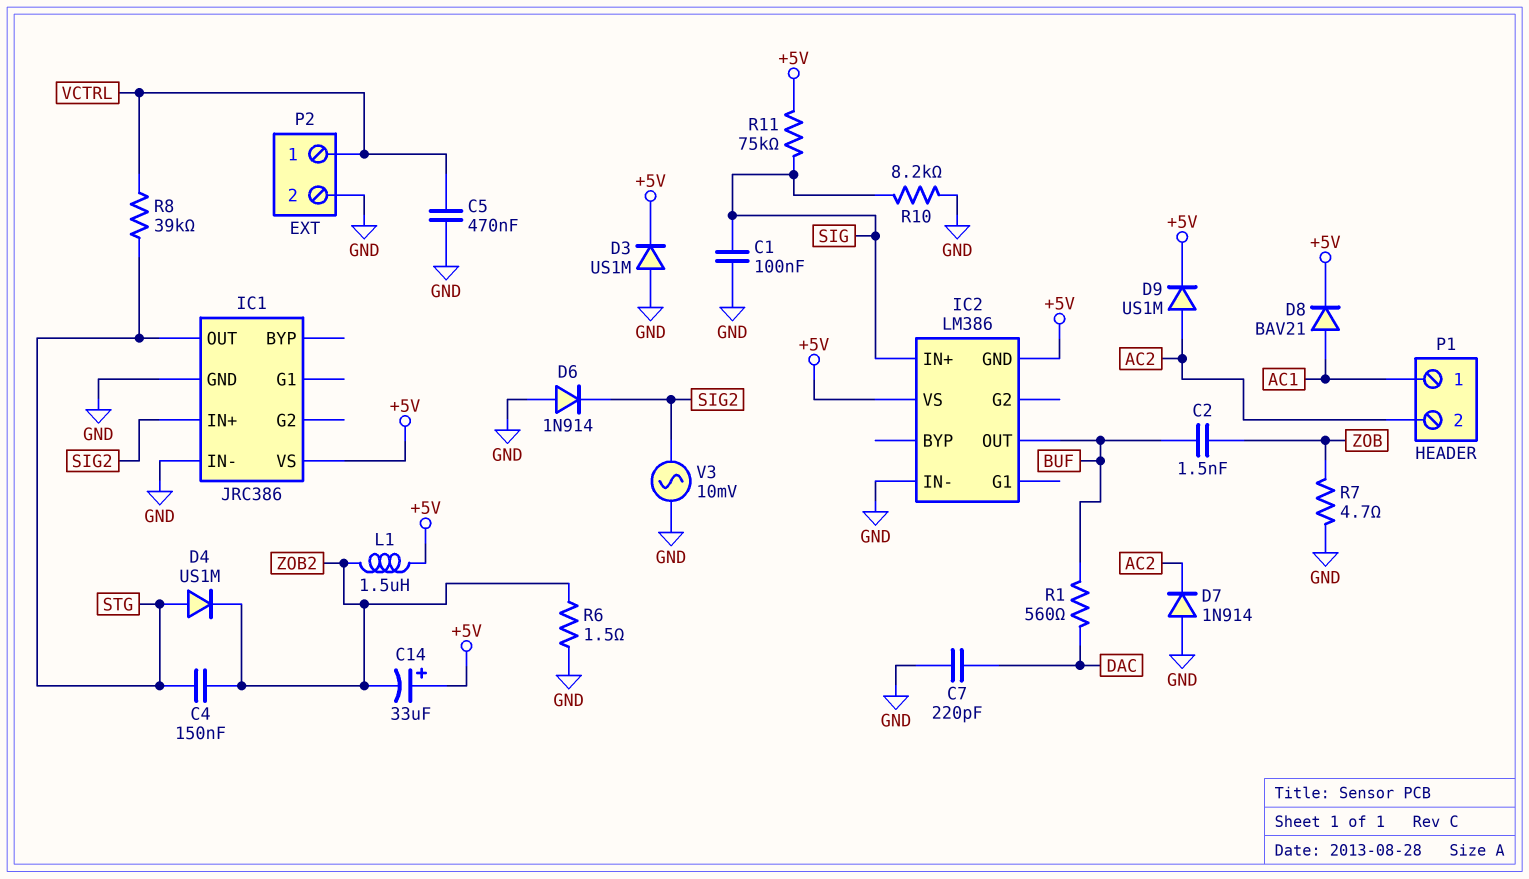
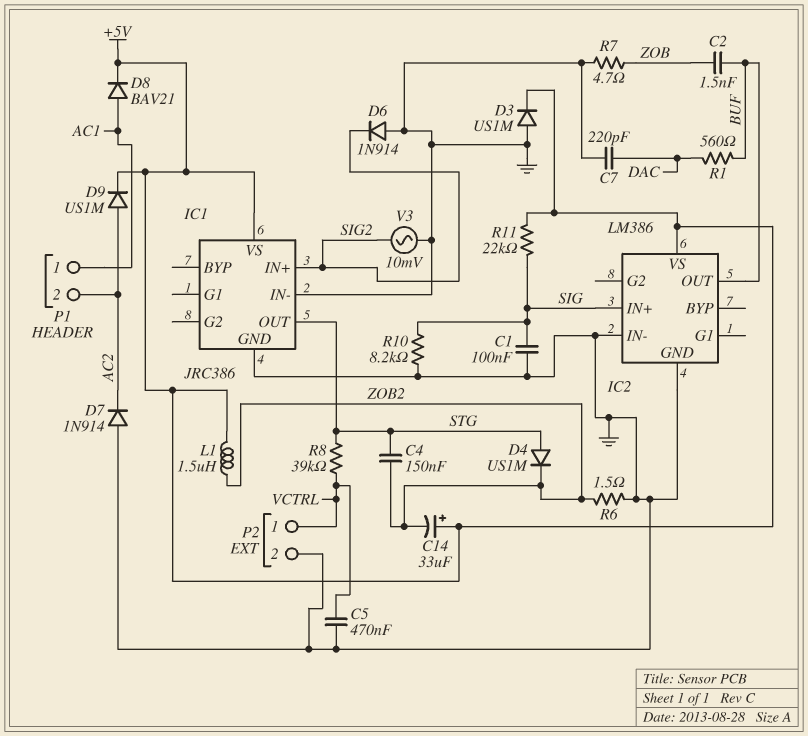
IC2 pin GND: +5V -> GND
R11: 75k (+5V, SIG) -> 22k (+5V, SIG)

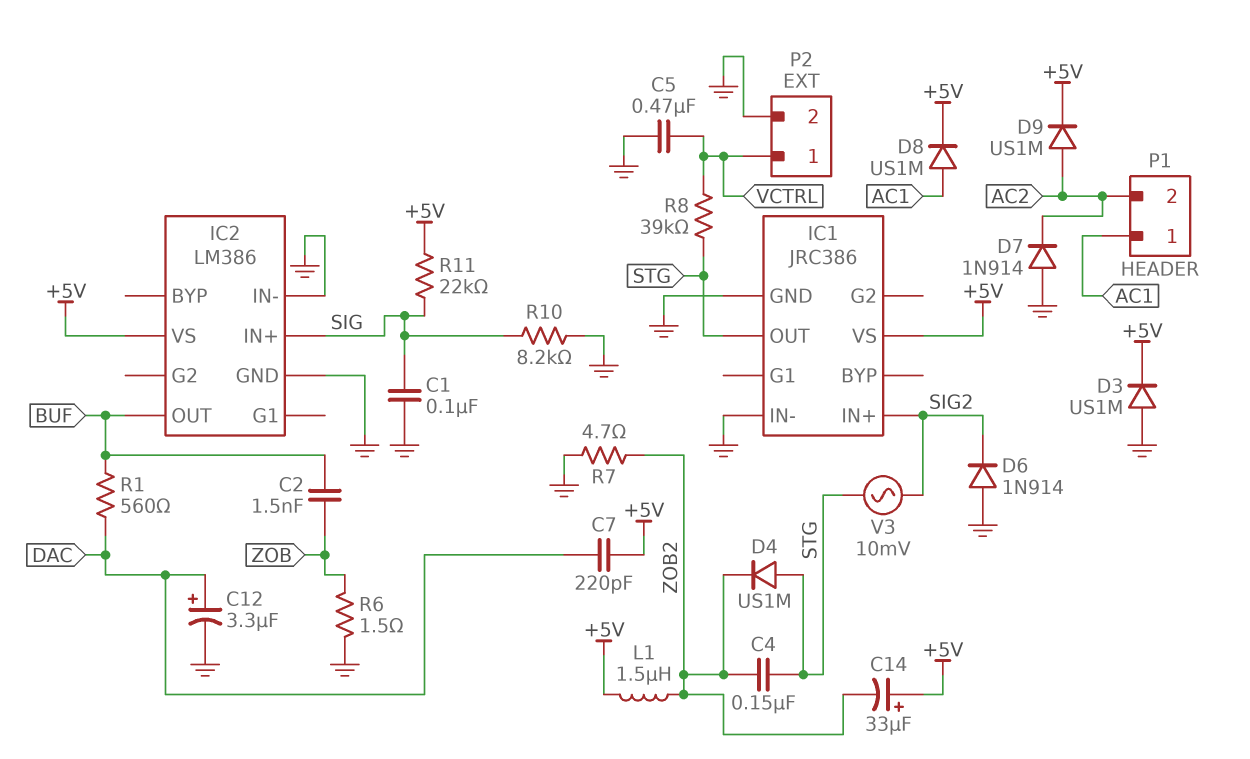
C7: 220pF (DAC, GND) -> 220pF (+5V, DAC)
C12: none -> 3.3uF (plus DAC, minus GND)
D8: diode BAV21 (A AC1, K +5V) -> diode US1M (A AC1, K +5V)
R6: 1.5 (GND, ZOB2) -> 1.5 (GND, ZOB)
R7: 4.7 (GND, ZOB) -> 4.7 (GND, ZOB2)
V3: AC 10mV (GND, SIG2) -> AC 10mV (SIG2, STG)

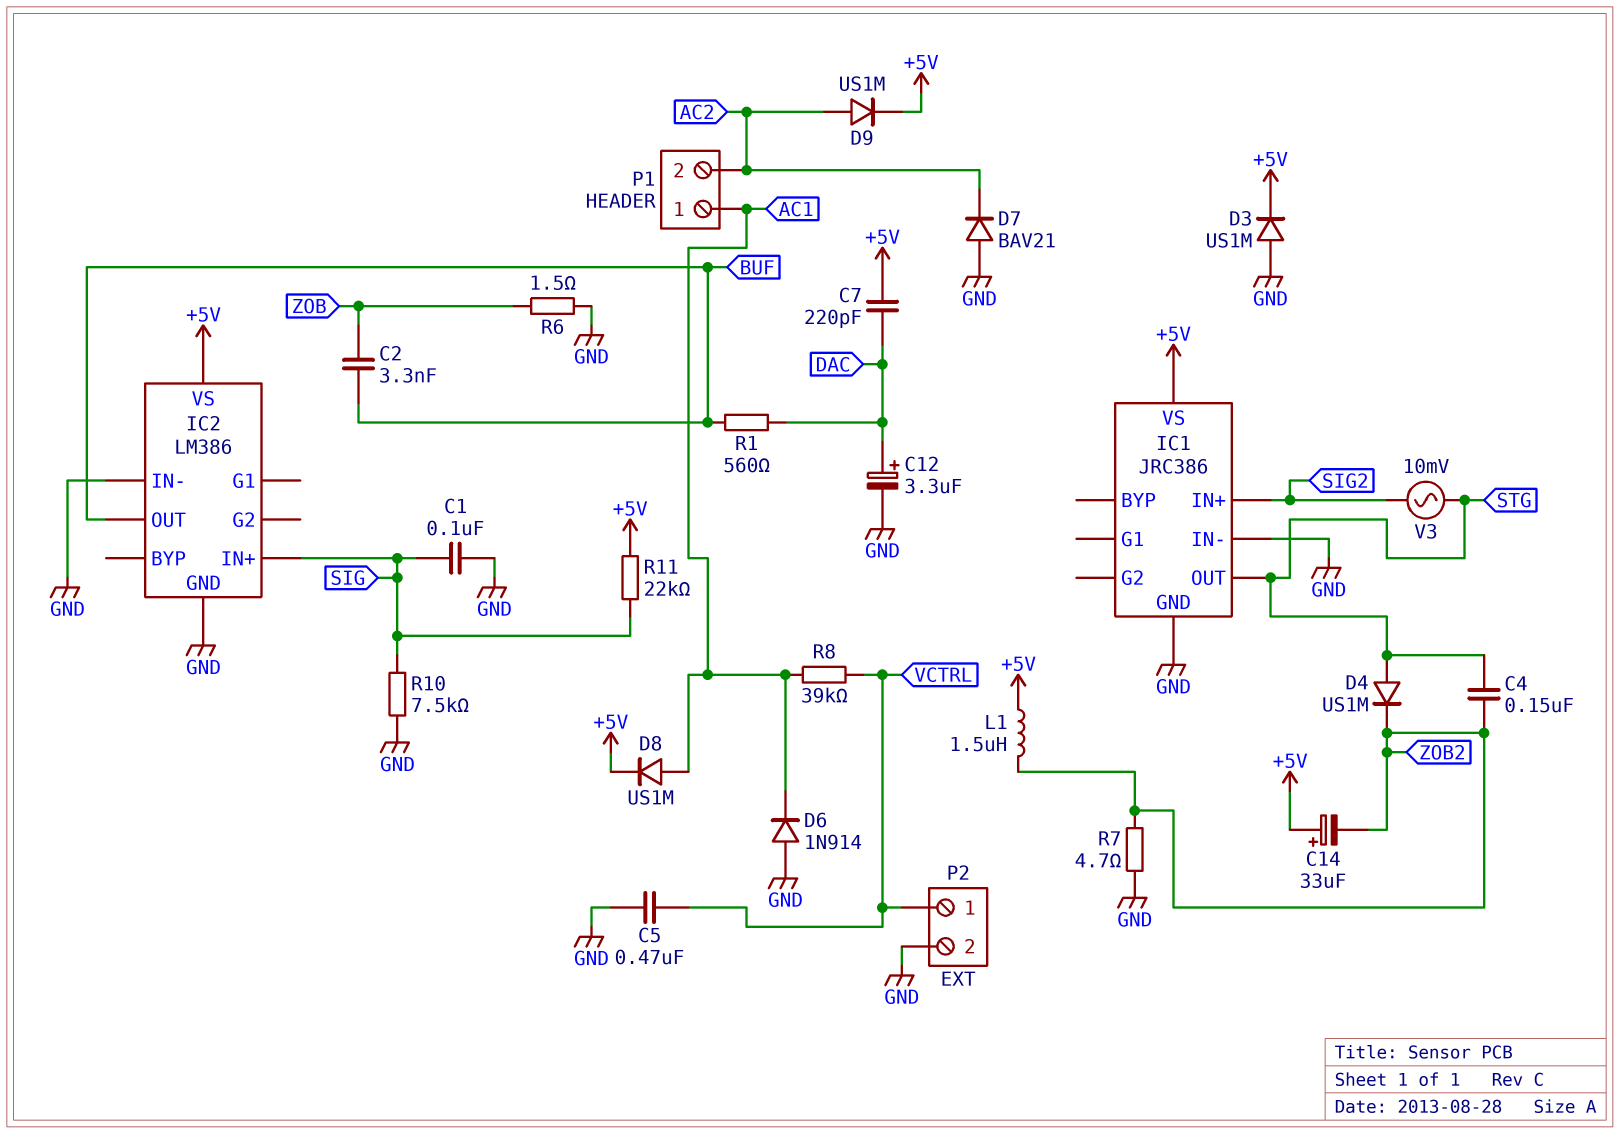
C2: 1.5nF (BUF, ZOB) -> 3.3nF (BUF, ZOB)
D6: diode 1N914 (A GND, K SIG2) -> diode 1N914 (A GND, K AC1)
D7: diode 1N914 (A GND, K AC2) -> diode BAV21 (A GND, K AC2)
R8: 39k (STG, VCTRL) -> 39k (AC1, VCTRL)
R10: 8.2k (GND, SIG) -> 7.5k (GND, SIG)

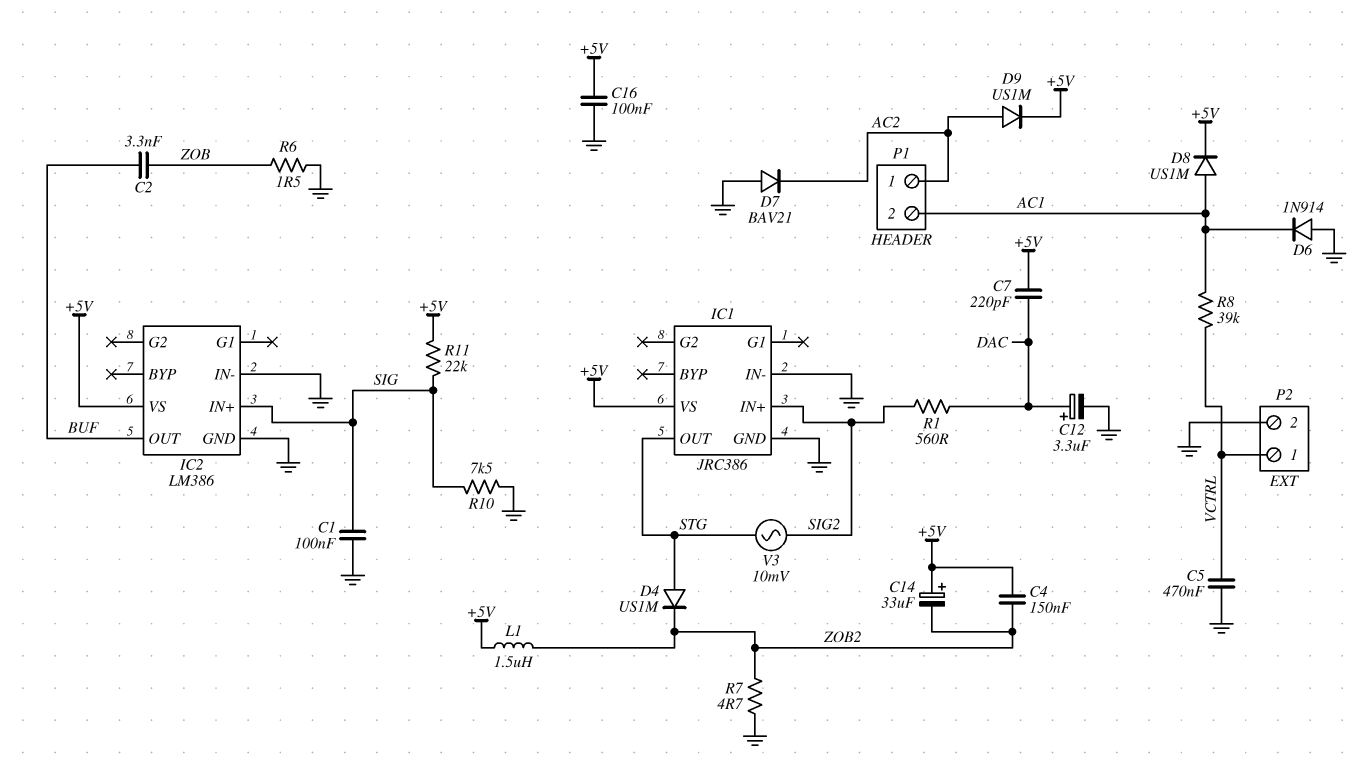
C4: 150nF (STG, ZOB2) -> 150nF (+5V, ZOB2)
C16: none -> 100nF (+5V, GND)
D3: diode US1M (A GND, K +5V) -> none
P1 pin 1: AC1 -> AC2
P1 pin 2: AC2 -> AC1
R1: 560 (BUF, DAC) -> 560 (DAC, SIG2)

